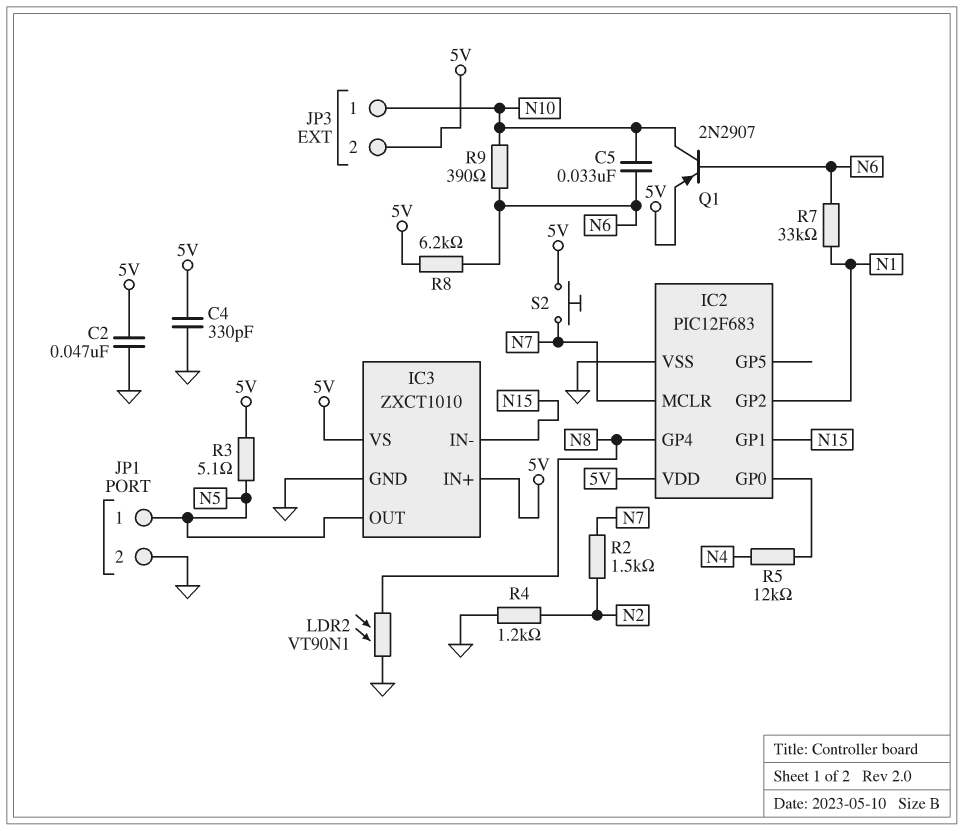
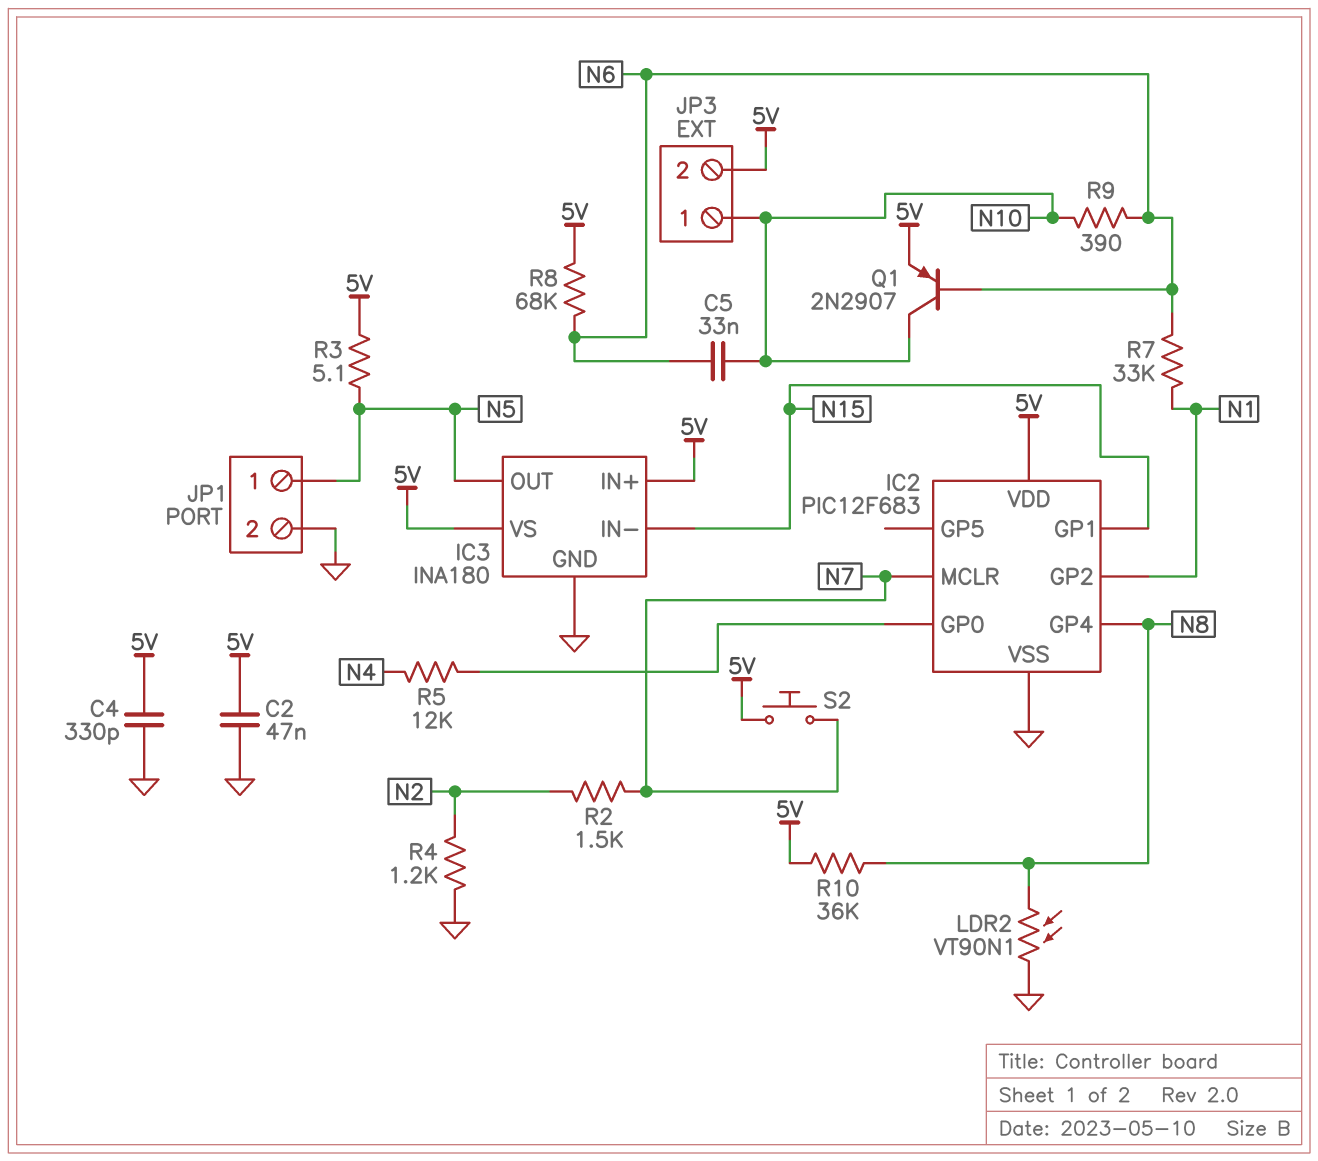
IC3: ZXCT1010 -> INA180
R8: 6.2k (5V, N6) -> 68k (5V, N6)
R10: none -> 36k (5V, N8)

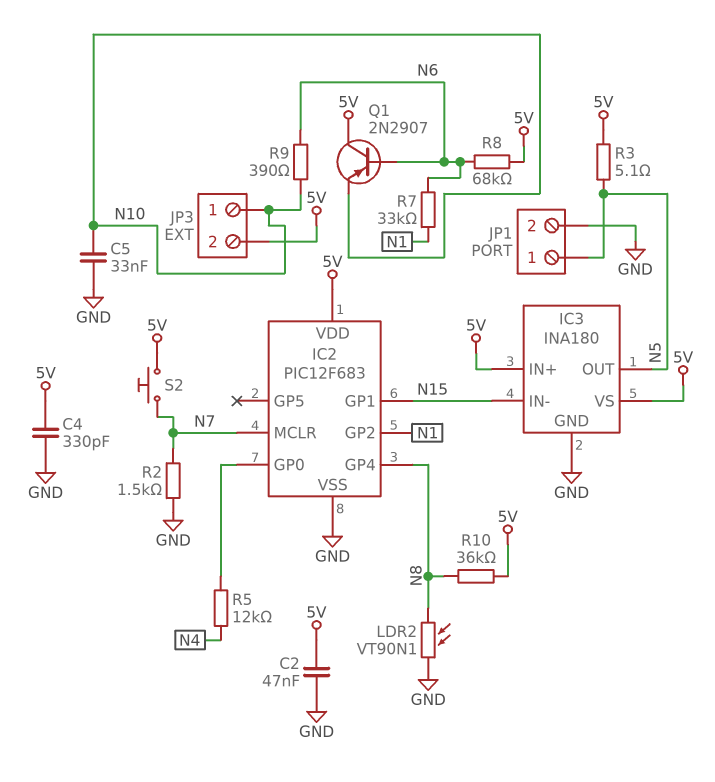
C5: 33nF (N6, N10) -> 33nF (GND, N10)
Q1: PNP 2N2907 (B N6, C N10, E 5V) -> PNP 2N2907 (B N6, C 5V, E N10)
R2: 1.5k (N2, N7) -> 1.5k (GND, N7)
R4: 1.2k (GND, N2) -> none

